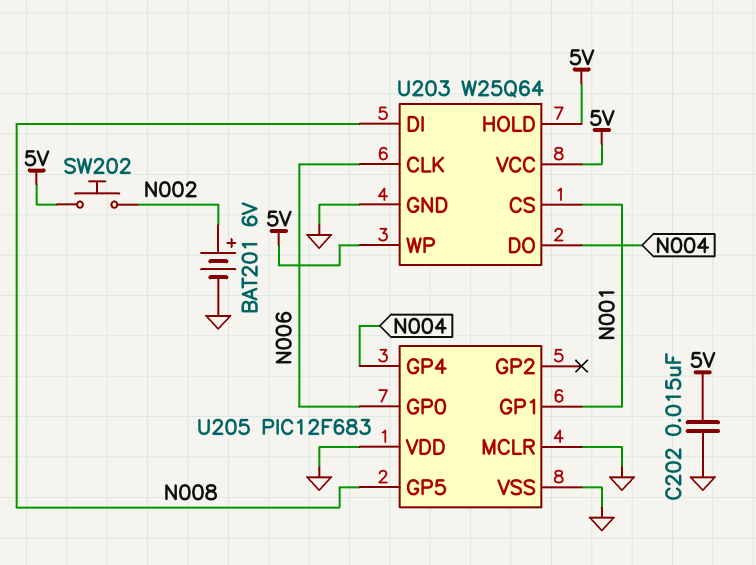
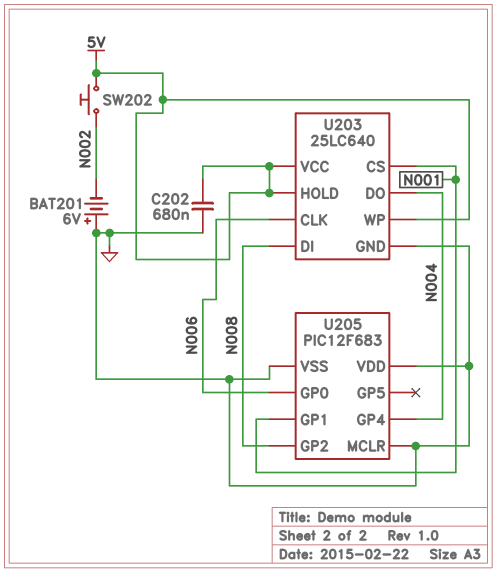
BAT201: 6V (plus N002, minus GND) -> 6V (plus GND, minus N002)
C202: 15nF (5V, GND) -> 680nF (5V, GND)
U203: W25Q64 -> 25LC640
U205 pin GP2: none -> N008
U205 pin GP5: N008 -> none

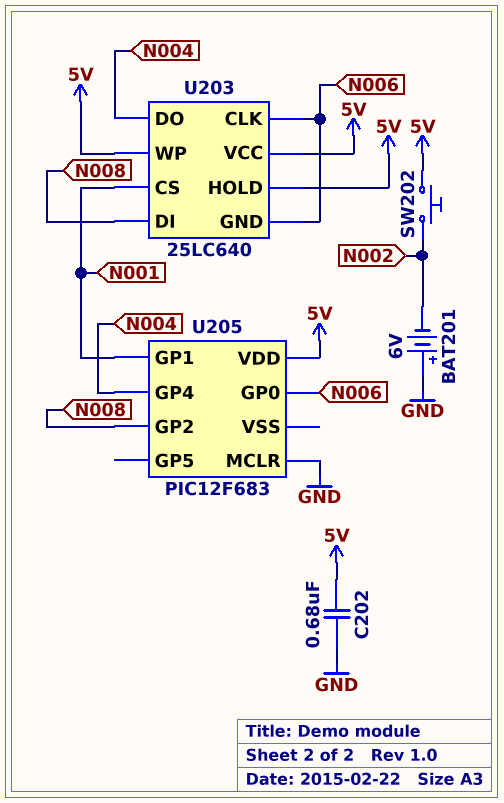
U203 pin GND: GND -> N006
U205 pin VDD: GND -> 5V
U205 pin VSS: GND -> none

